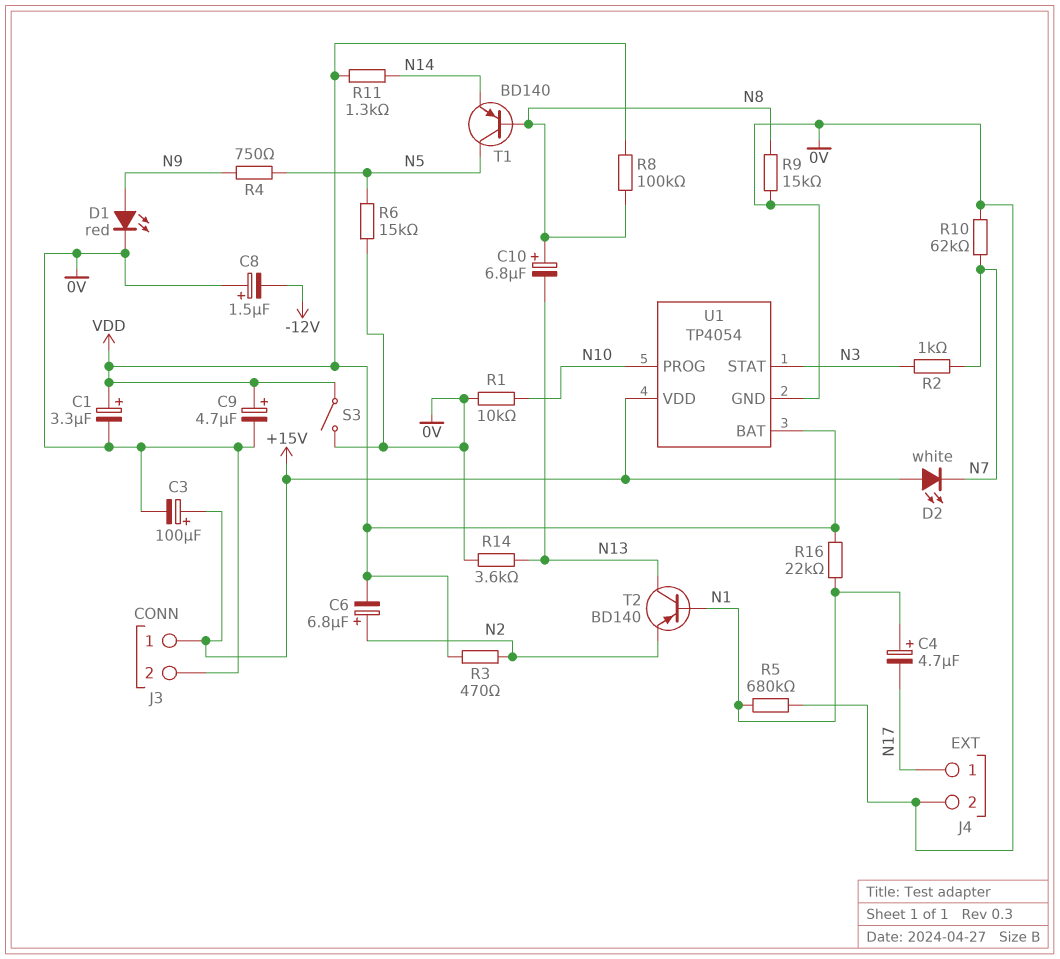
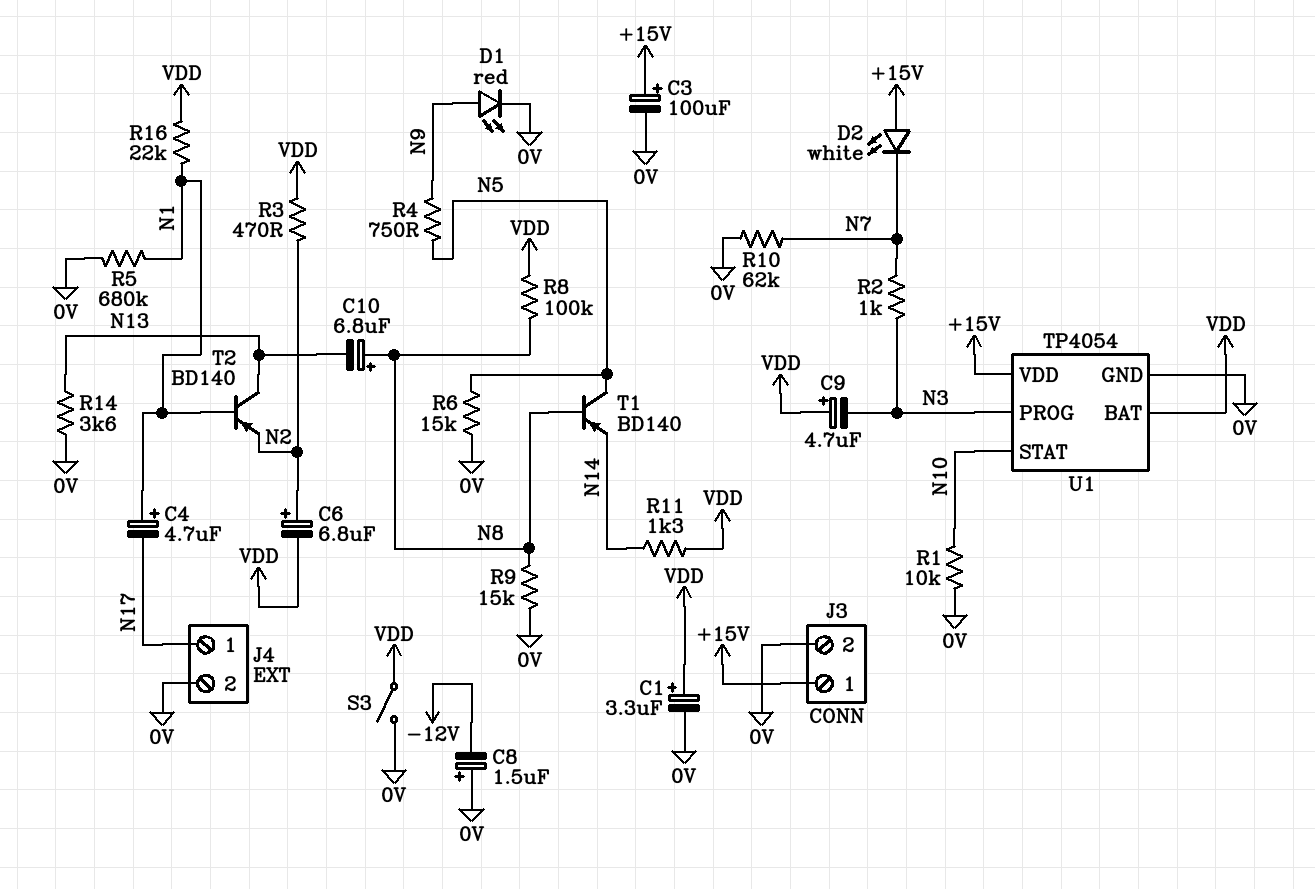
C9: 4.7uF (plus VDD, minus 0V) -> 4.7uF (plus VDD, minus N3)
U1 pin PROG: N10 -> N3
U1 pin STAT: N3 -> N10

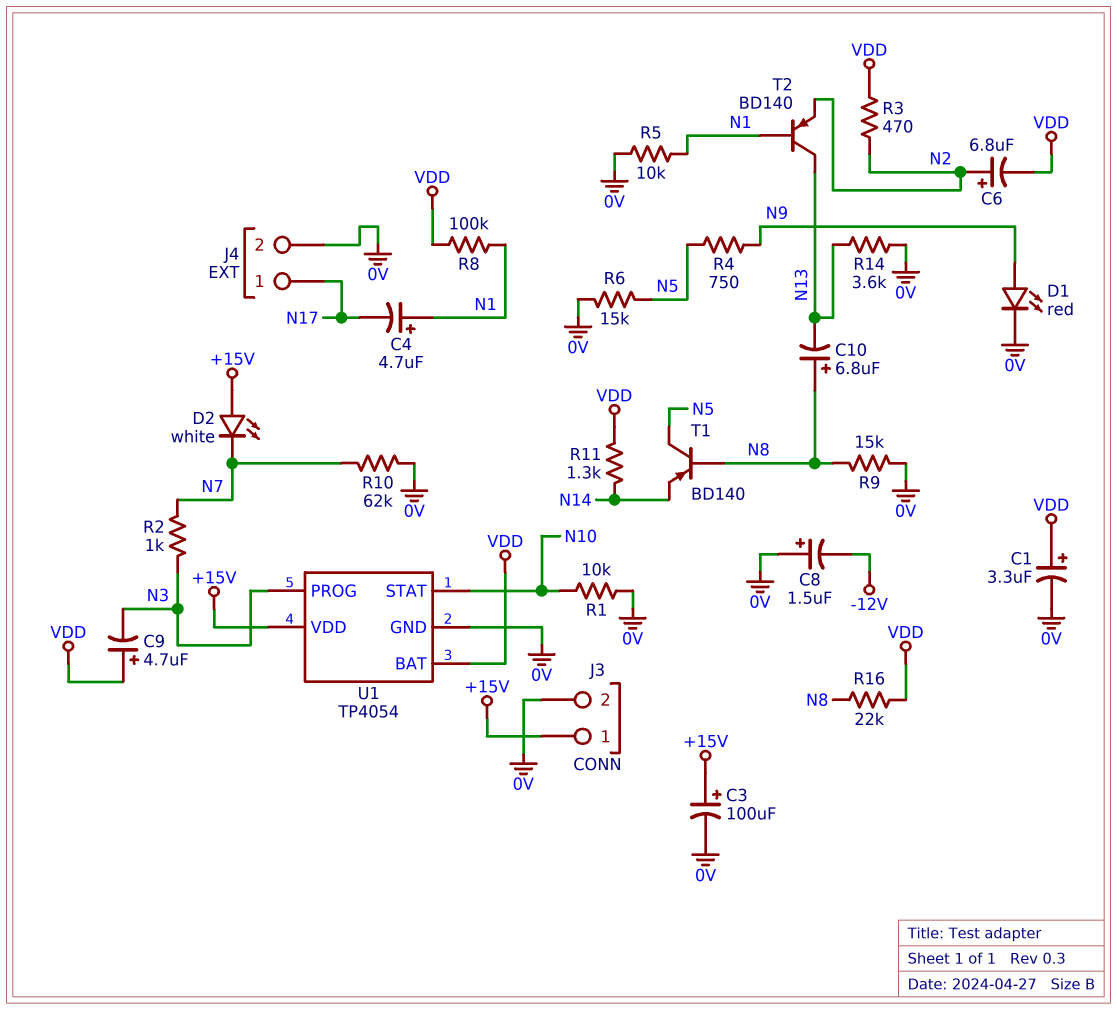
R5: 680k (0V, N1) -> 10k (0V, N1)
R8: 100k (N8, VDD) -> 100k (N1, VDD)
R16: 22k (N1, VDD) -> 22k (N8, VDD)
S3: switch (0V, VDD) -> none

